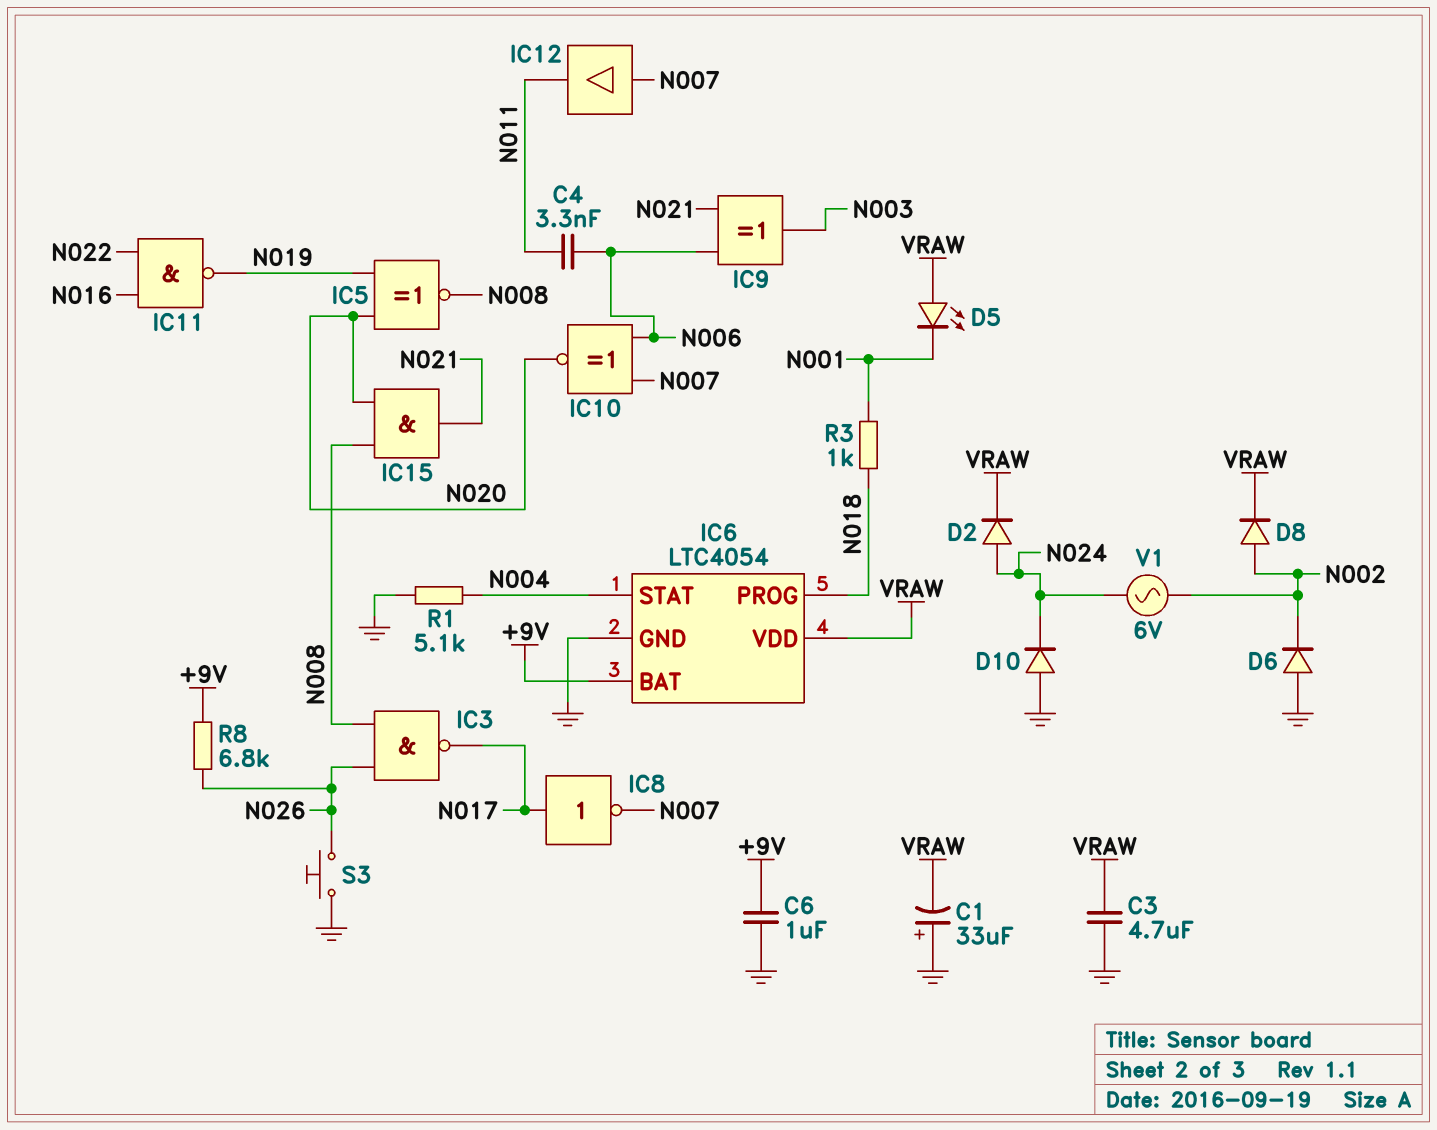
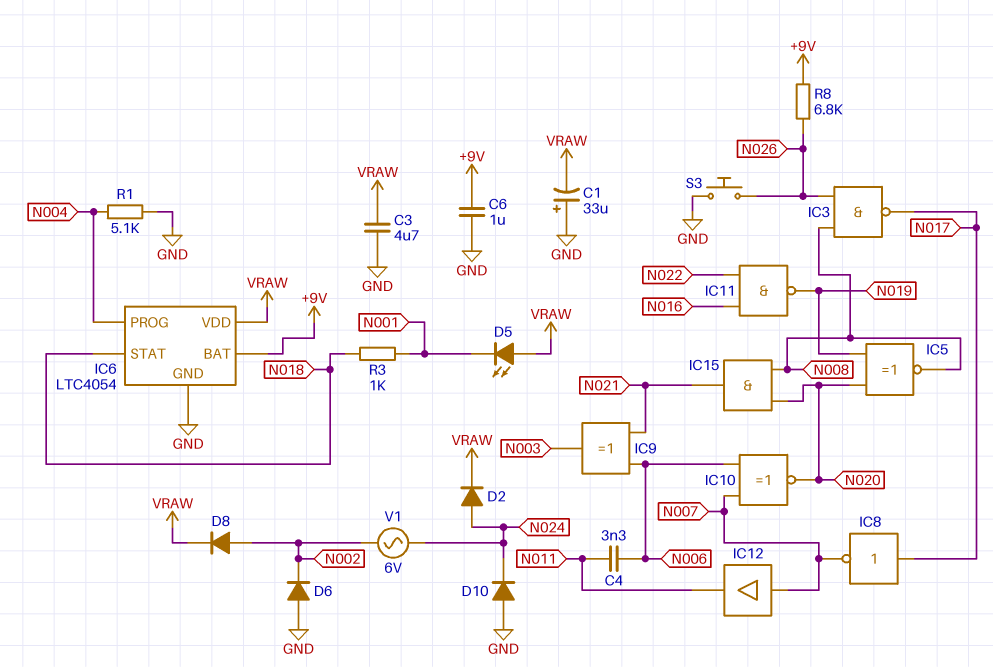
IC6 pin PROG: N018 -> N004
IC6 pin STAT: N004 -> N018

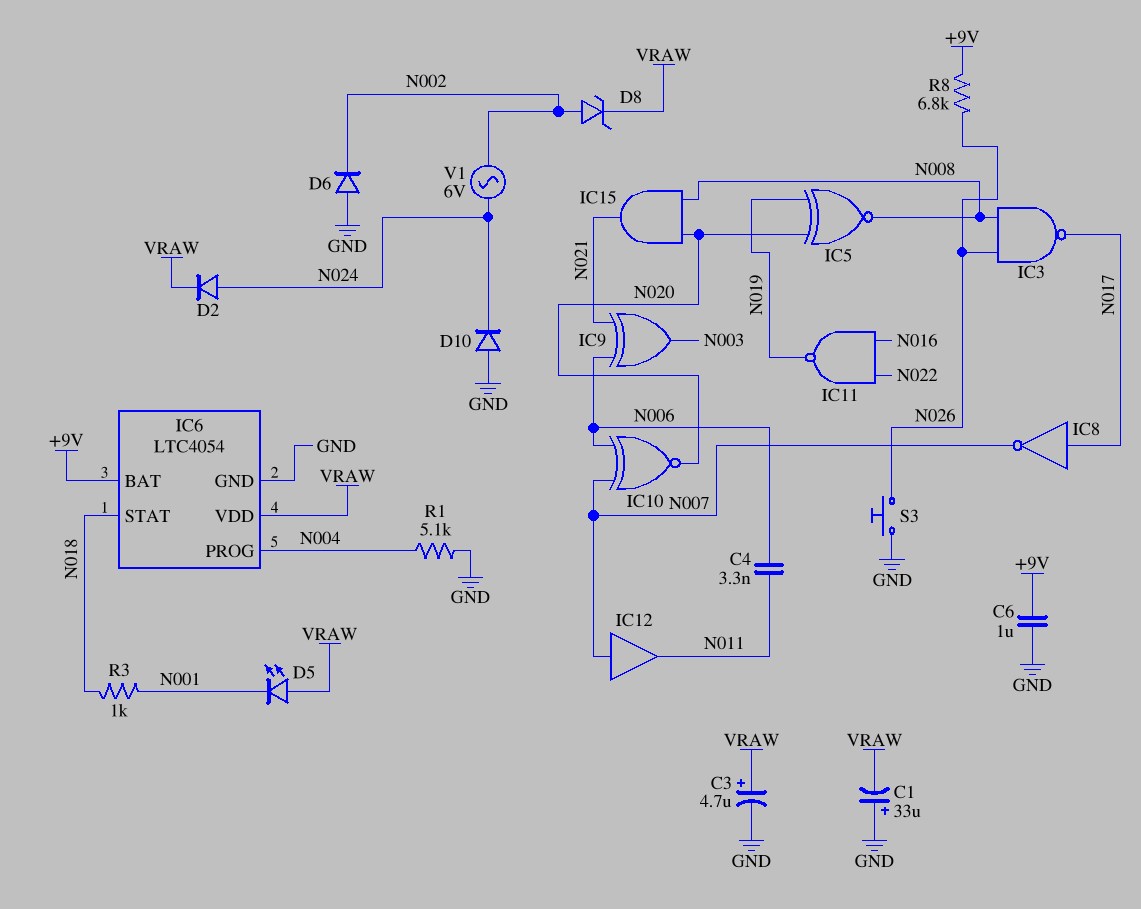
C3: 4.7uF (GND, VRAW) -> 4.7uF (plus VRAW, minus GND)
D8: diode (A N002, K VRAW) -> zener (A N002, K VRAW)

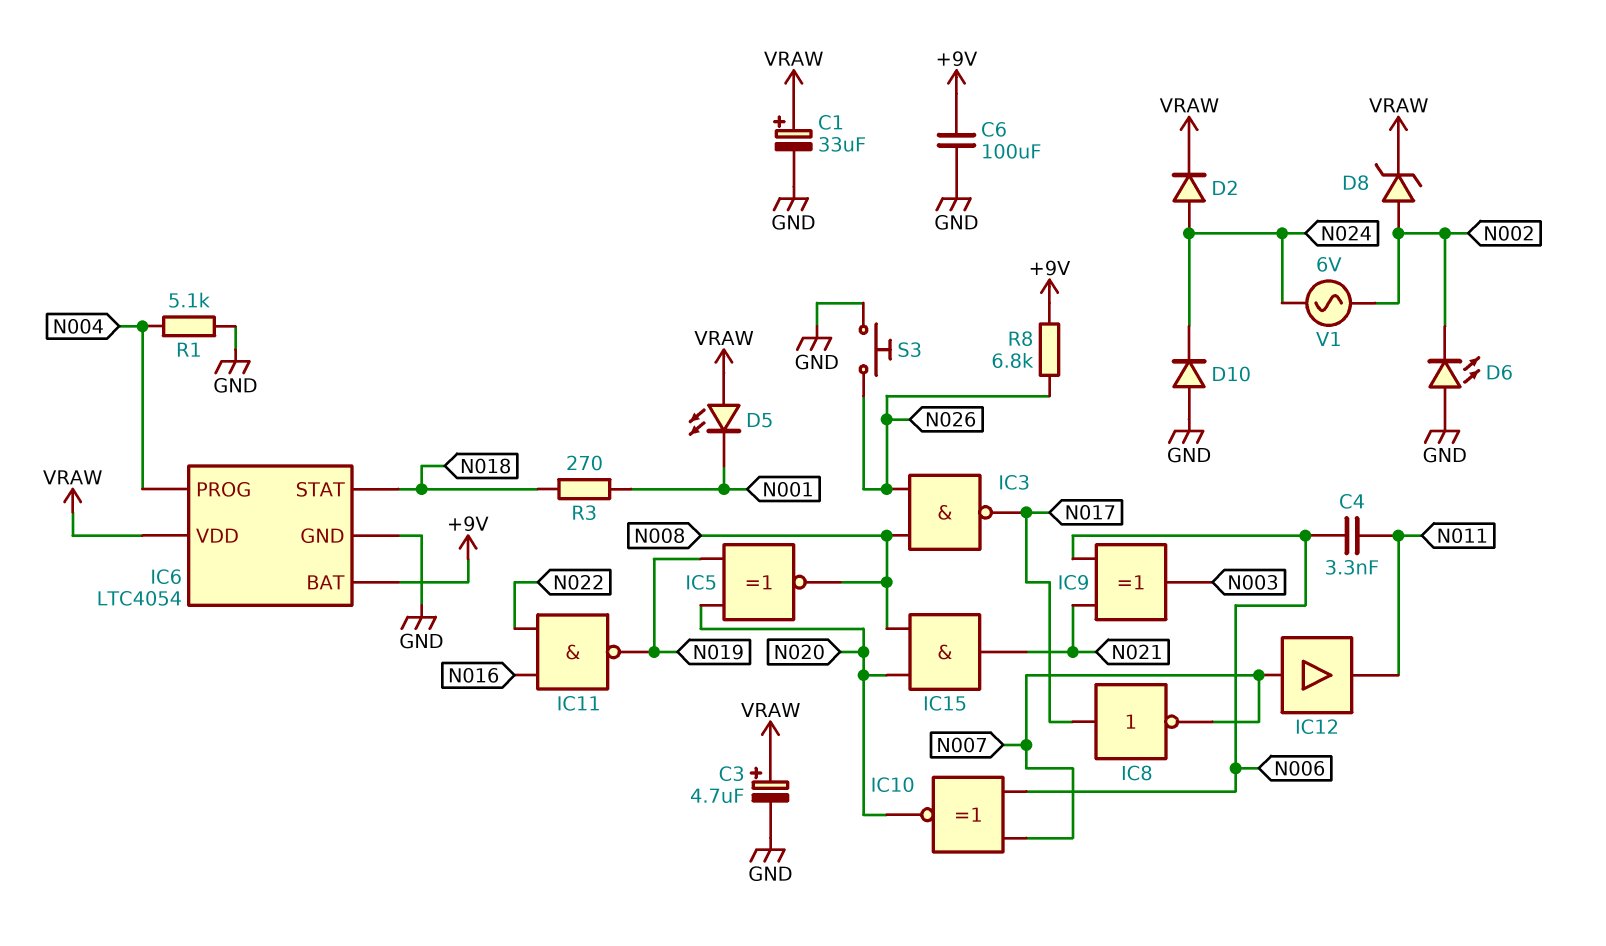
C1: 33uF (plus GND, minus VRAW) -> 33uF (plus VRAW, minus GND)
C6: 1uF (+9V, GND) -> 100uF (+9V, GND)
D6: diode (A GND, K N002) -> LED (A GND, K N002)
R3: 1k (N001, N018) -> 270 (N001, N018)

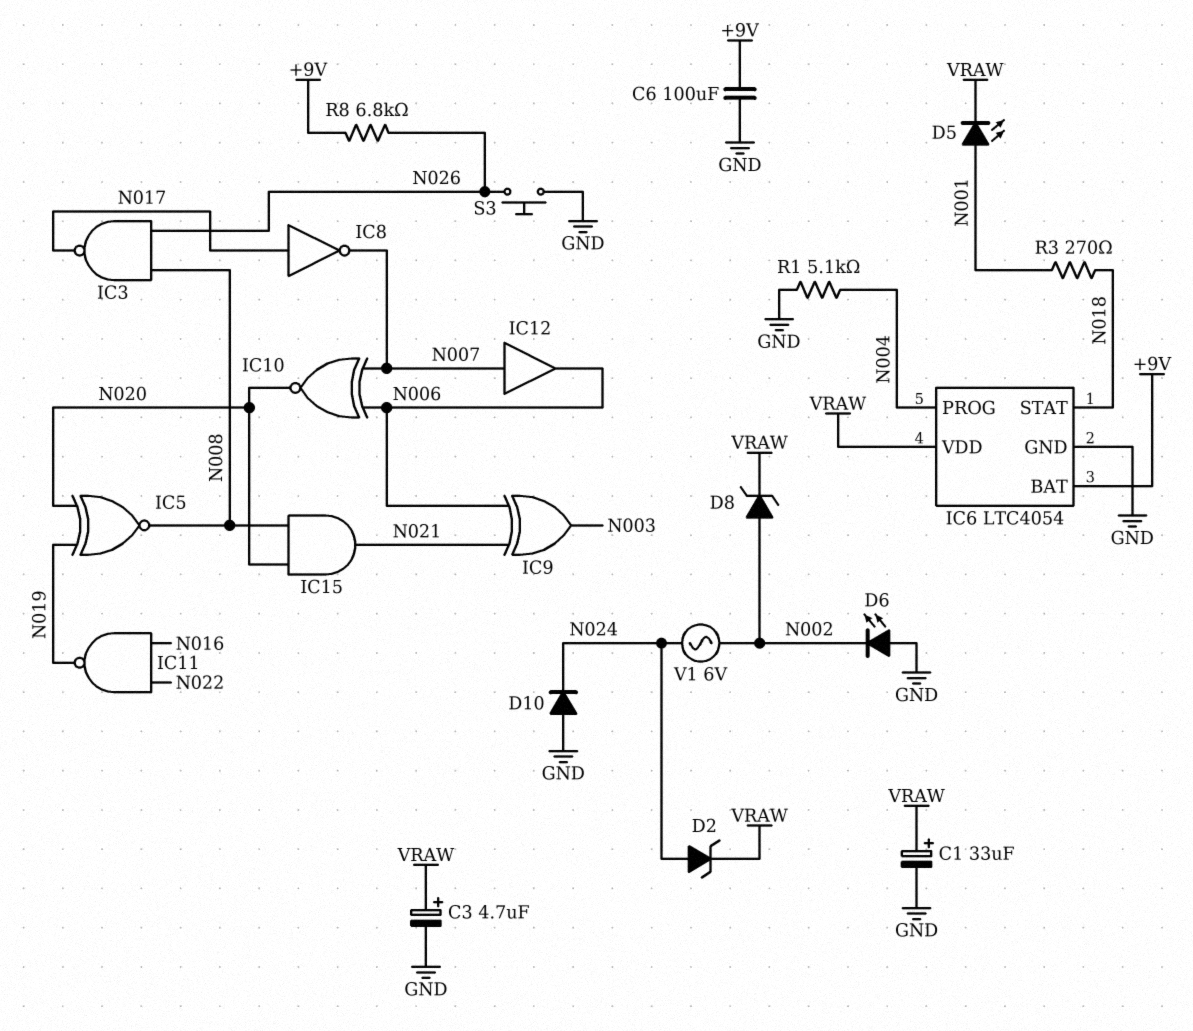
C4: 3.3nF (N006, N011) -> none
D2: diode (A N024, K VRAW) -> zener (A N024, K VRAW)
D5: LED (A VRAW, K N001) -> LED (A N001, K VRAW)
IC12: buffer (in N007, out N011) -> buffer (in N007, out N006)

